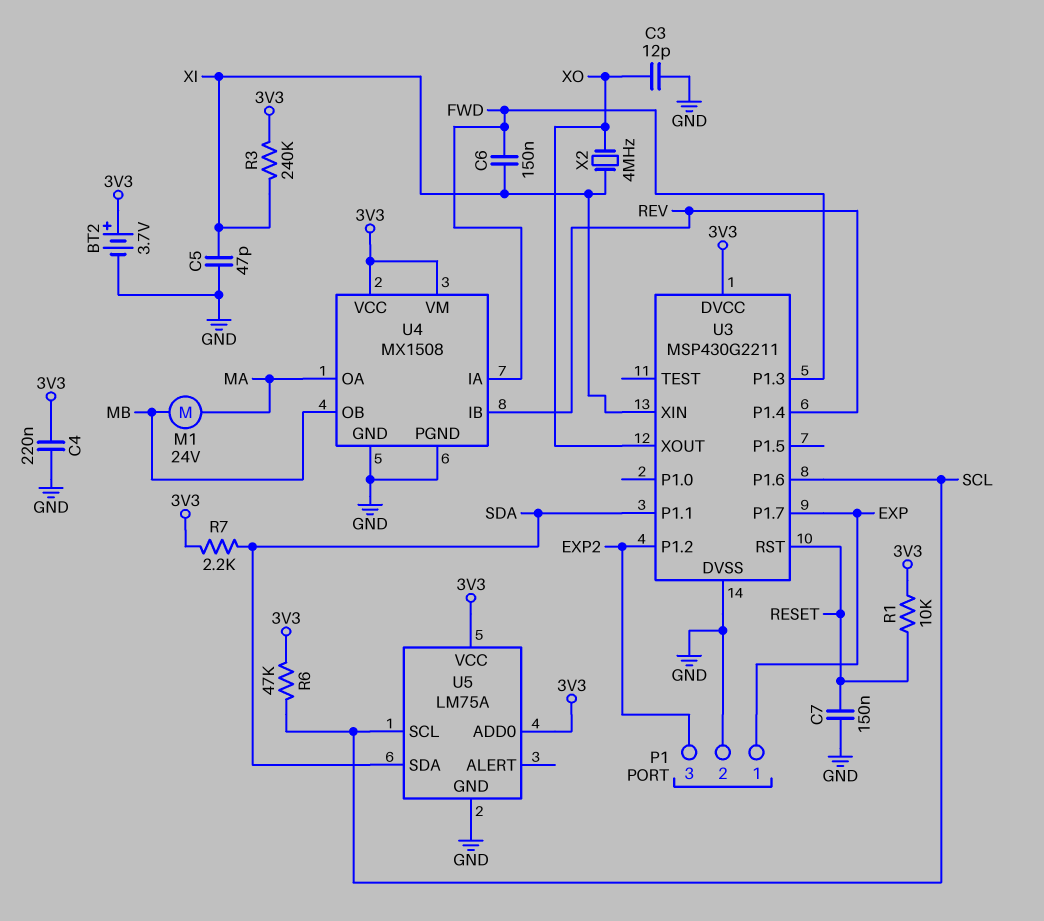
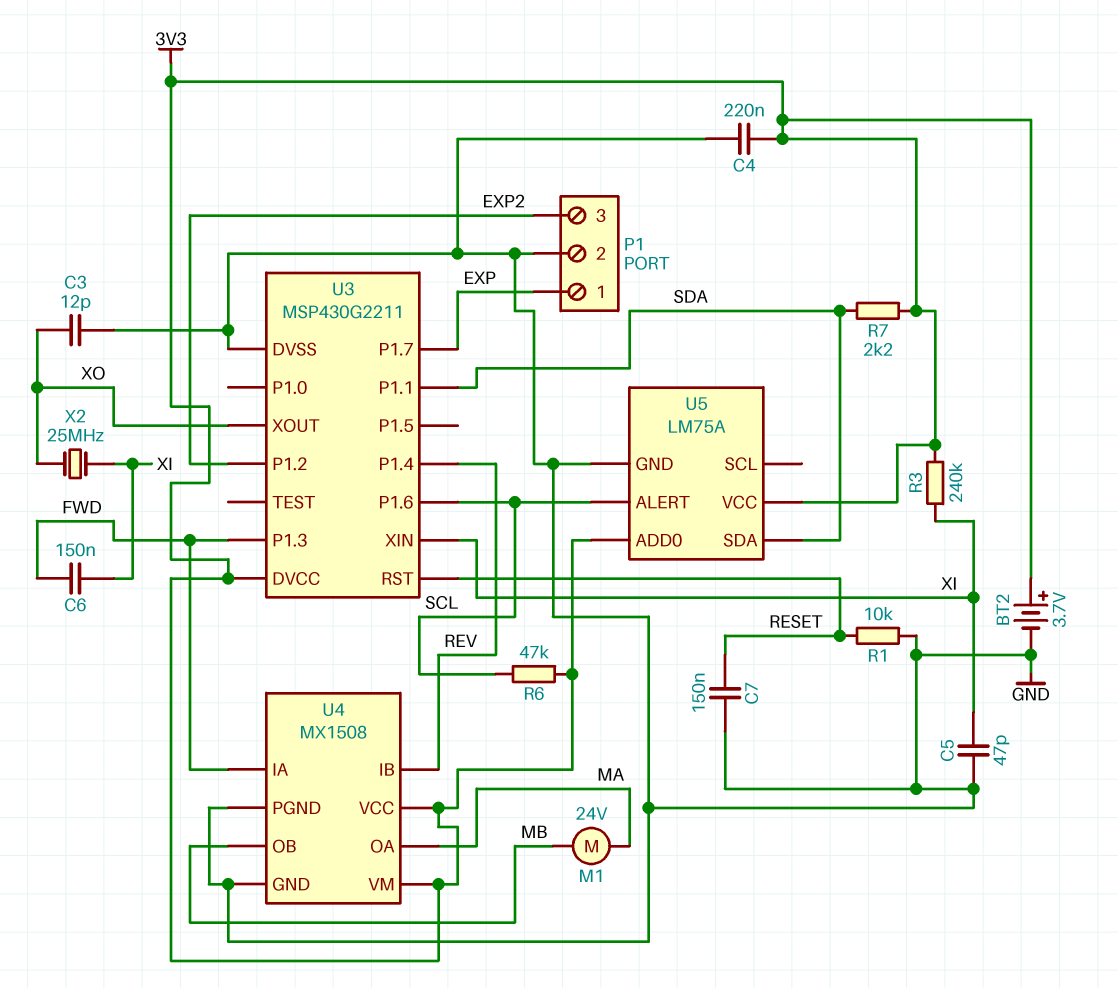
R1: 10k (3V3, RESET) -> 10k (GND, RESET)
U5 pin ALERT: none -> SCL
U5 pin SCL: SCL -> none
X2: 4MHz (XI, XO) -> 25MHz (XI, XO)

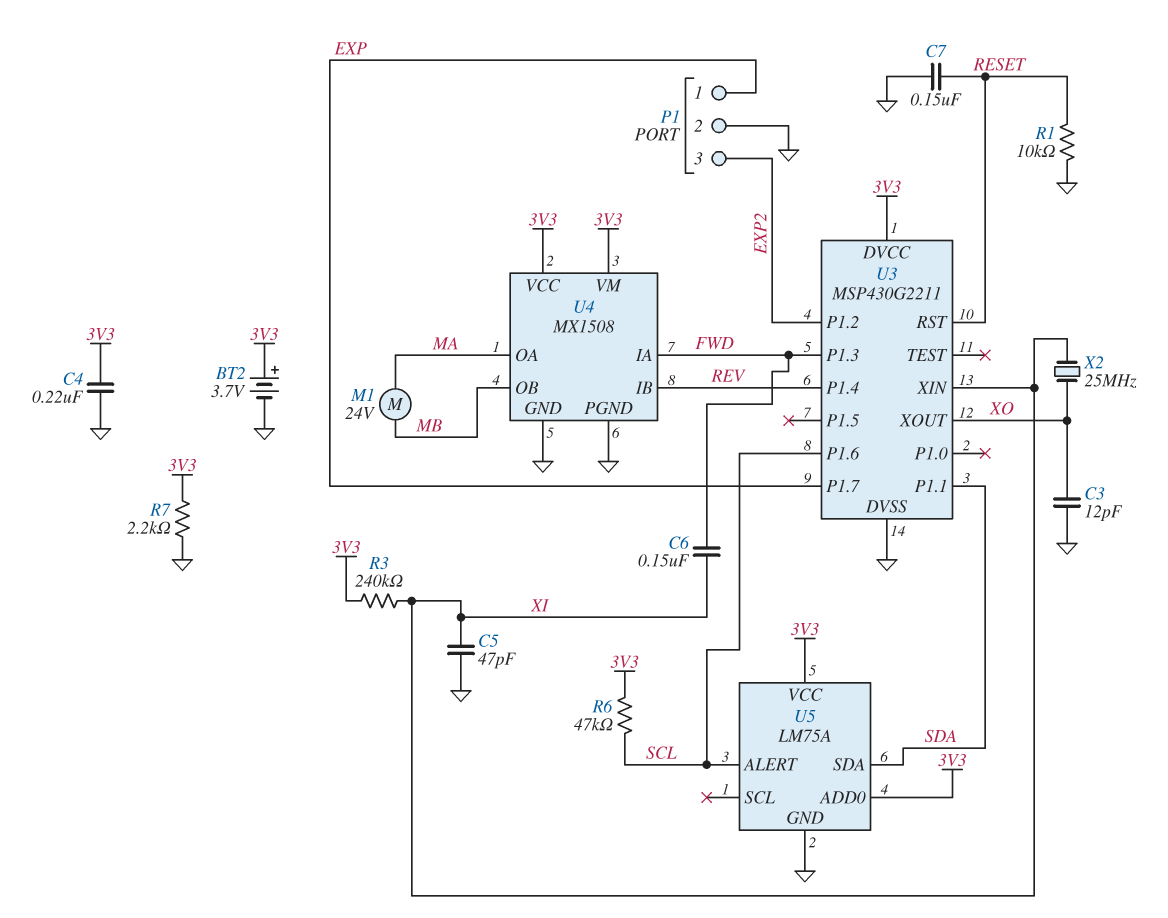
R7: 2.2k (3V3, SDA) -> 2.2k (3V3, GND)

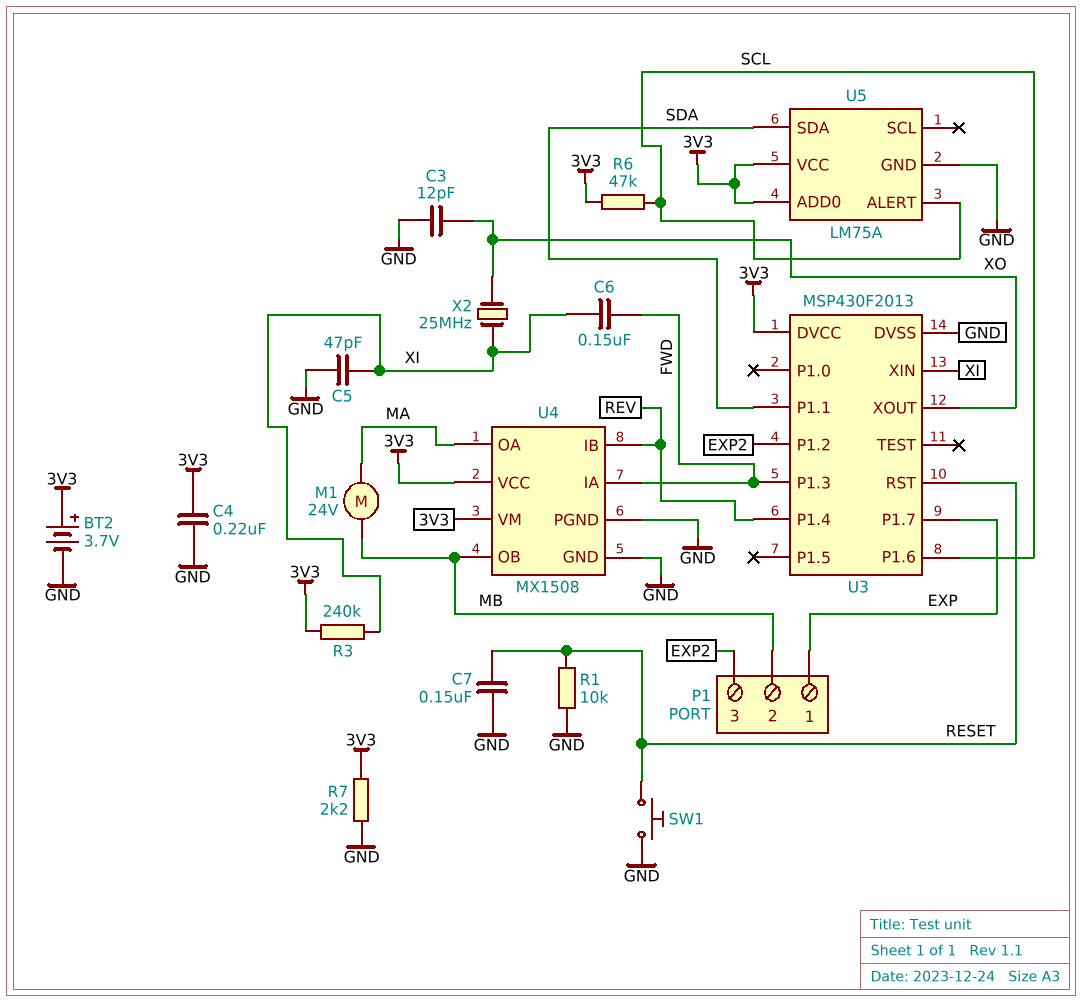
P1 pin 2: GND -> MB
SW1: none -> button (GND, RESET)
U3: MSP430G2211 -> MSP430F2013

